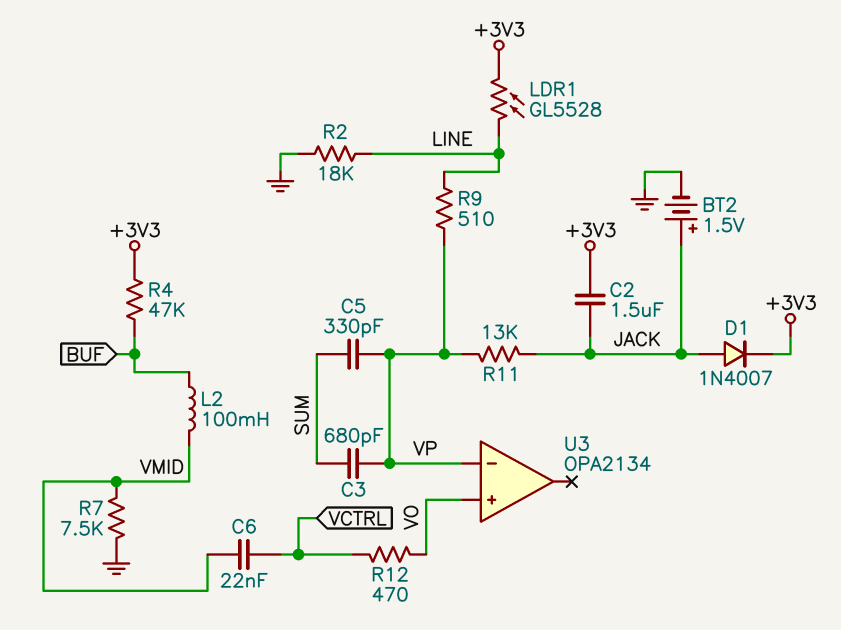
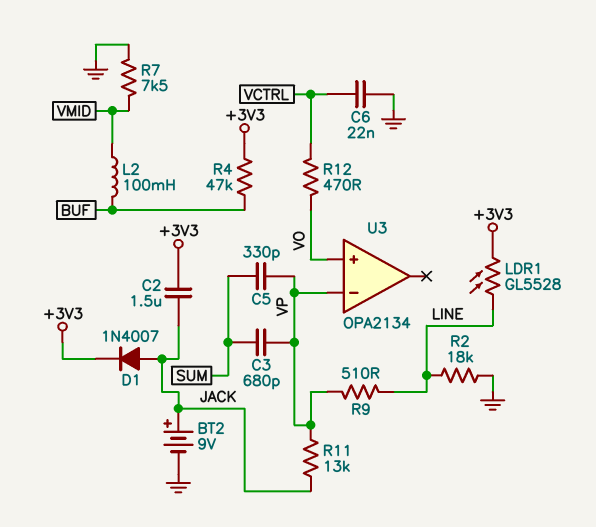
BT2: 1.5V (plus JACK, minus GND) -> 9V (plus JACK, minus GND)
C6: 22nF (VCTRL, VMID) -> 22nF (GND, VCTRL)

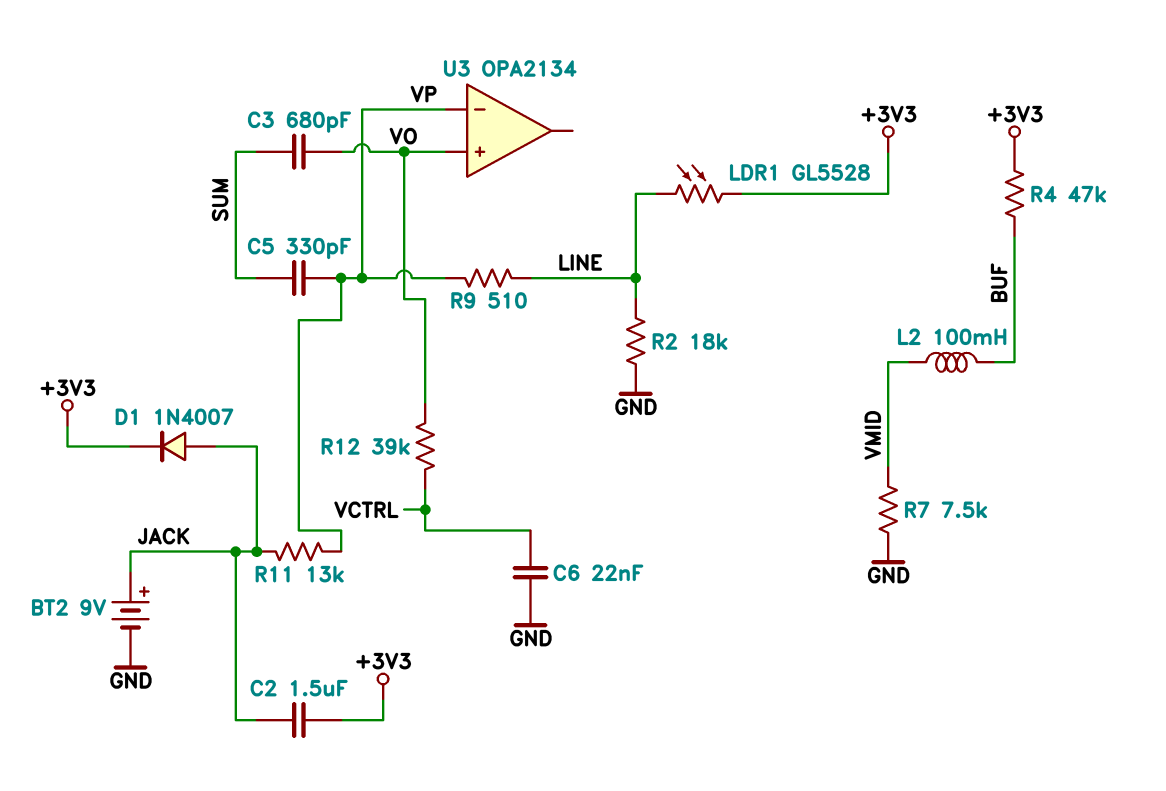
C3: 680pF (SUM, VP) -> 680pF (SUM, VO)
R12: 470 (VCTRL, VO) -> 39k (VCTRL, VO)

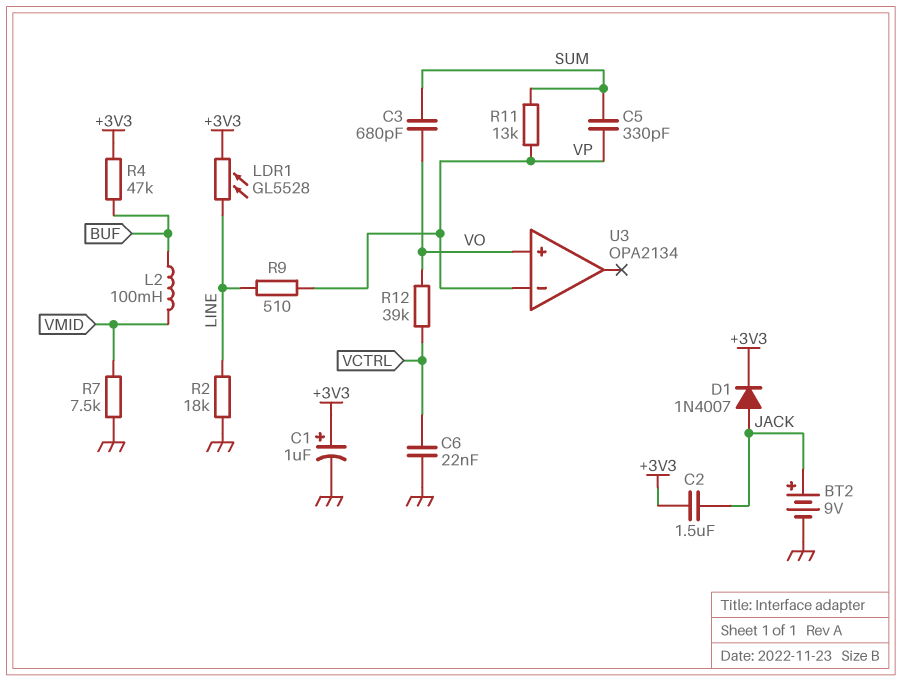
C1: none -> 1uF (plus +3V3, minus GND)
R11: 13k (JACK, VP) -> 13k (SUM, VP)

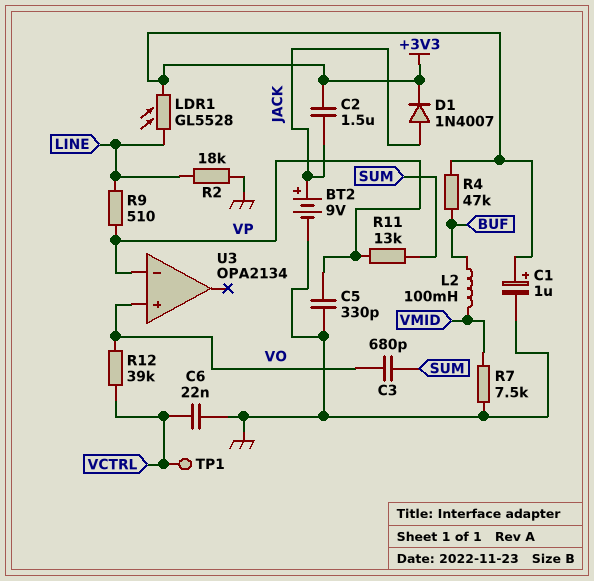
C5: 330pF (SUM, VP) -> 330pF (GND, VP)
TP1: none -> test point (VCTRL)

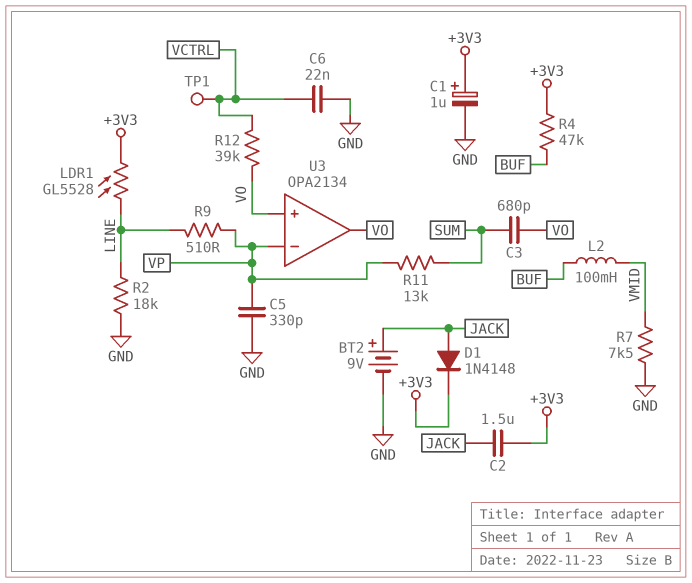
D1: diode 1N4007 (A JACK, K +3V3) -> diode 1N4148 (A JACK, K +3V3)
U3 pin out: none -> VO

